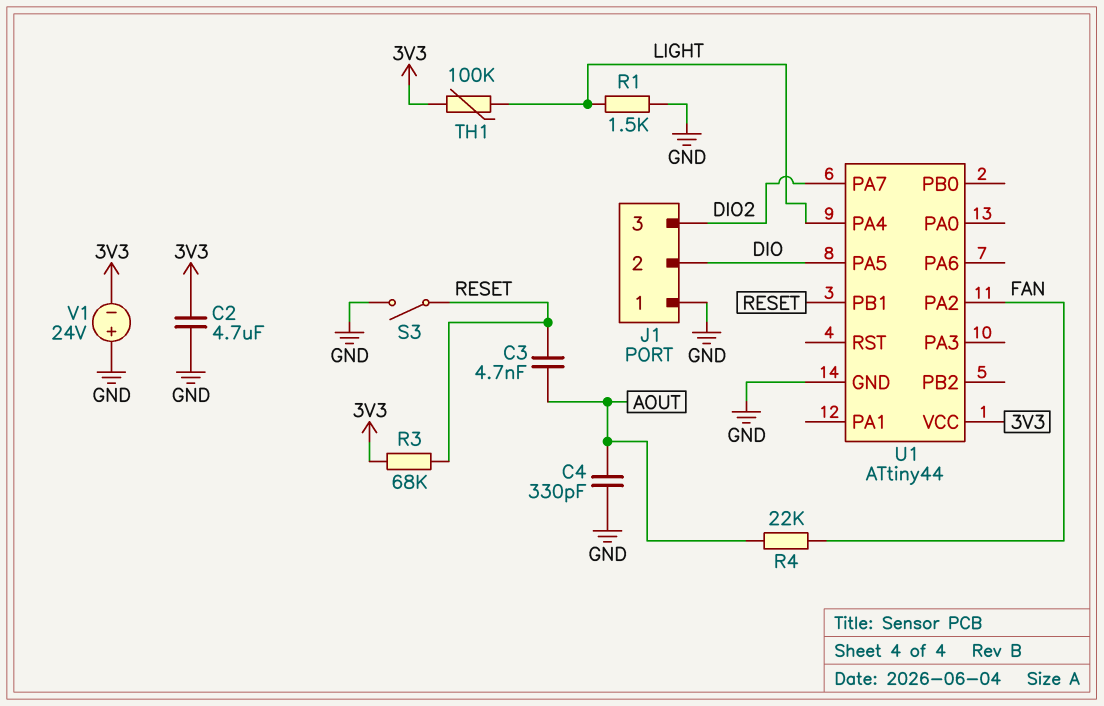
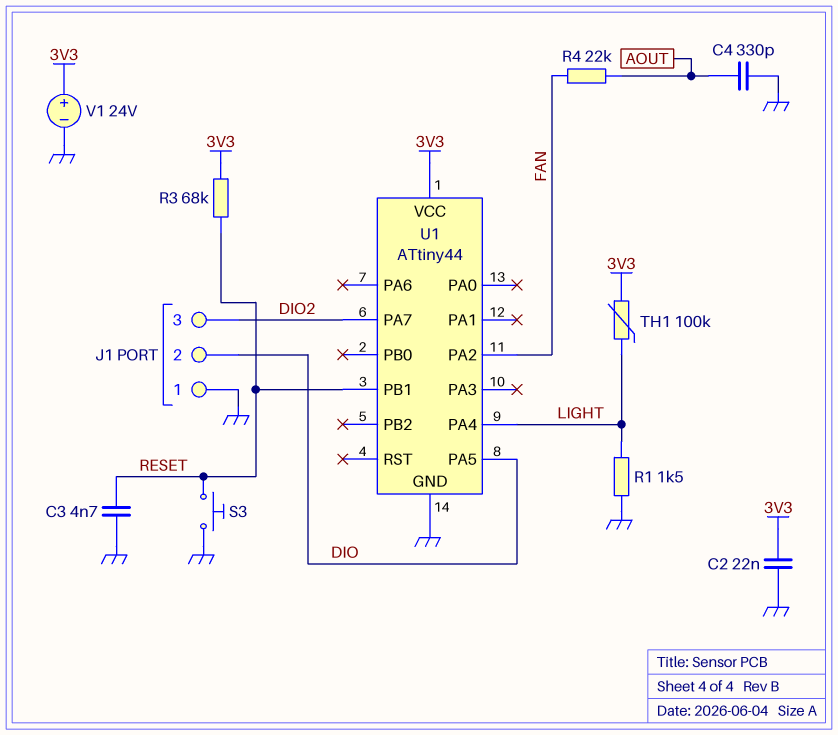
C2: 4.7uF (3V3, GND) -> 22nF (3V3, GND)
C3: 4.7nF (AOUT, RESET) -> 4.7nF (GND, RESET)
S3: switch (GND, RESET) -> button (GND, RESET)
V1: 24V (plus GND, minus 3V3) -> 24V (plus 3V3, minus GND)

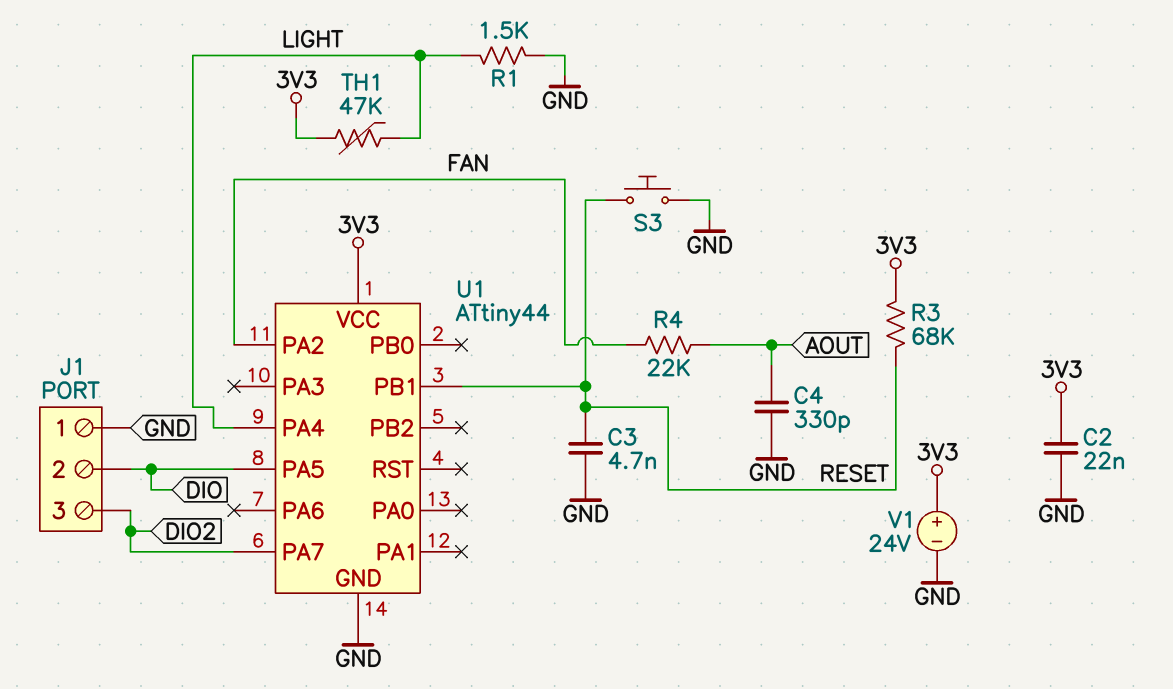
TH1: 100k (3V3, LIGHT) -> 47k (3V3, LIGHT)

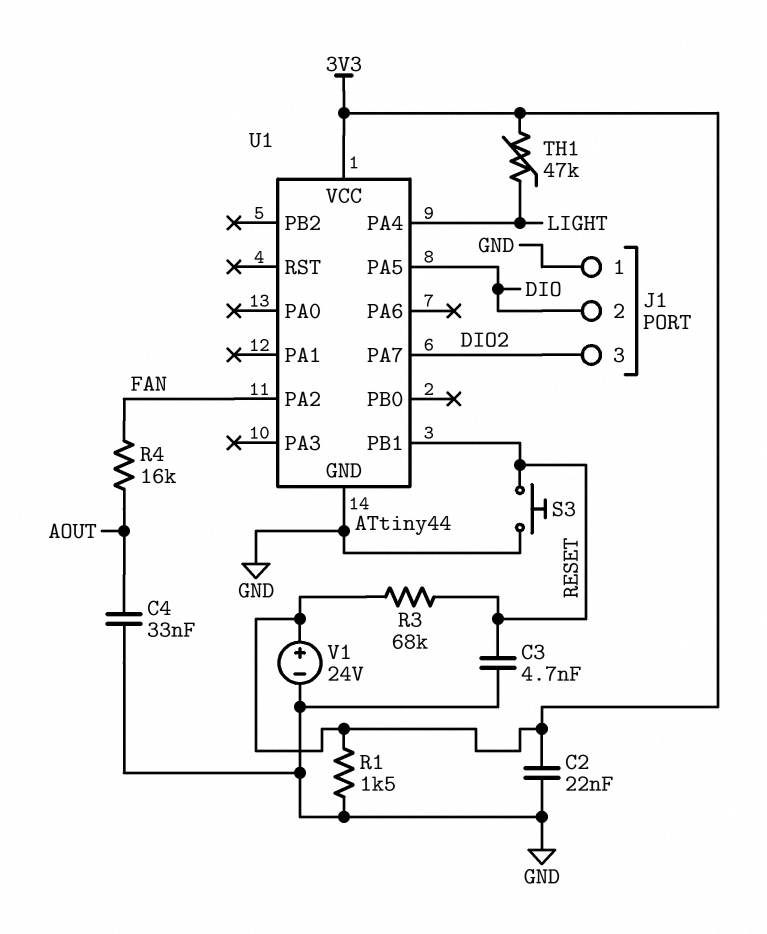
C4: 330pF (AOUT, GND) -> 33nF (AOUT, GND)
R1: 1.5k (GND, LIGHT) -> 1.5k (3V3, GND)
R4: 22k (AOUT, FAN) -> 16k (AOUT, FAN)

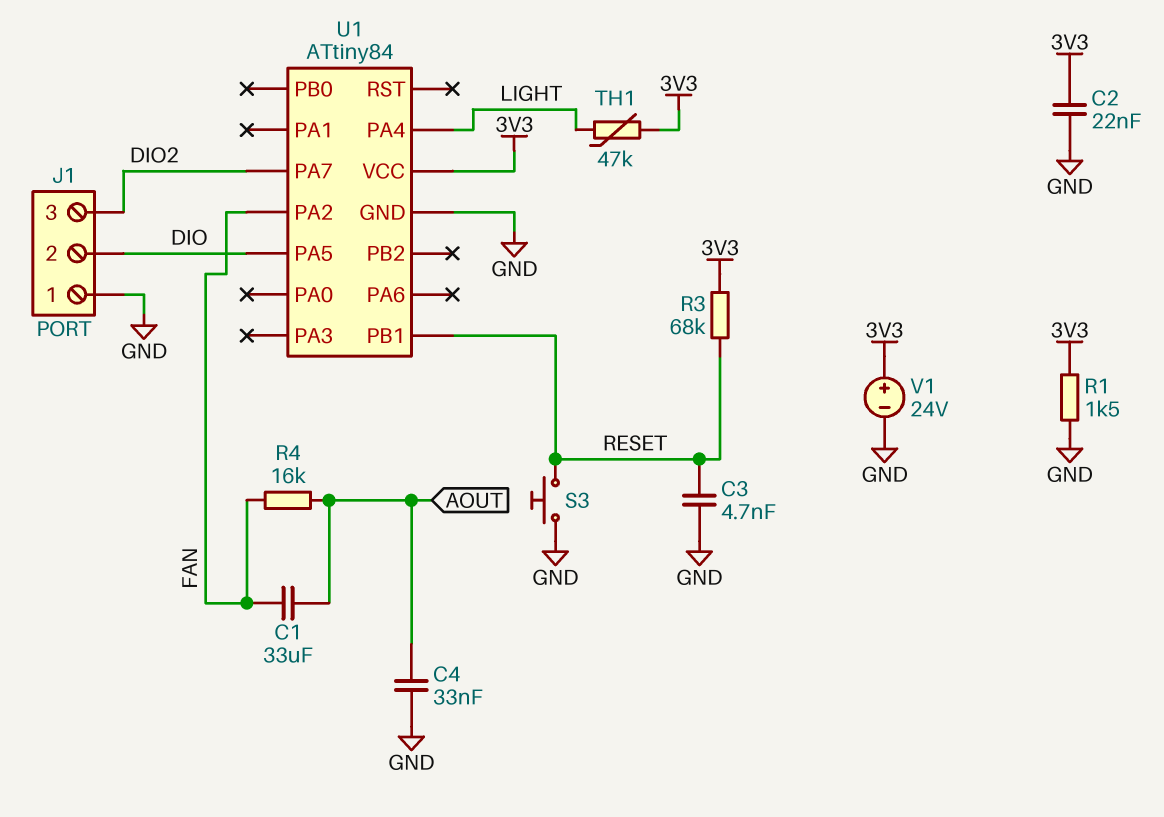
C1: none -> 33uF (AOUT, FAN)
U1: ATtiny44 -> ATtiny84

